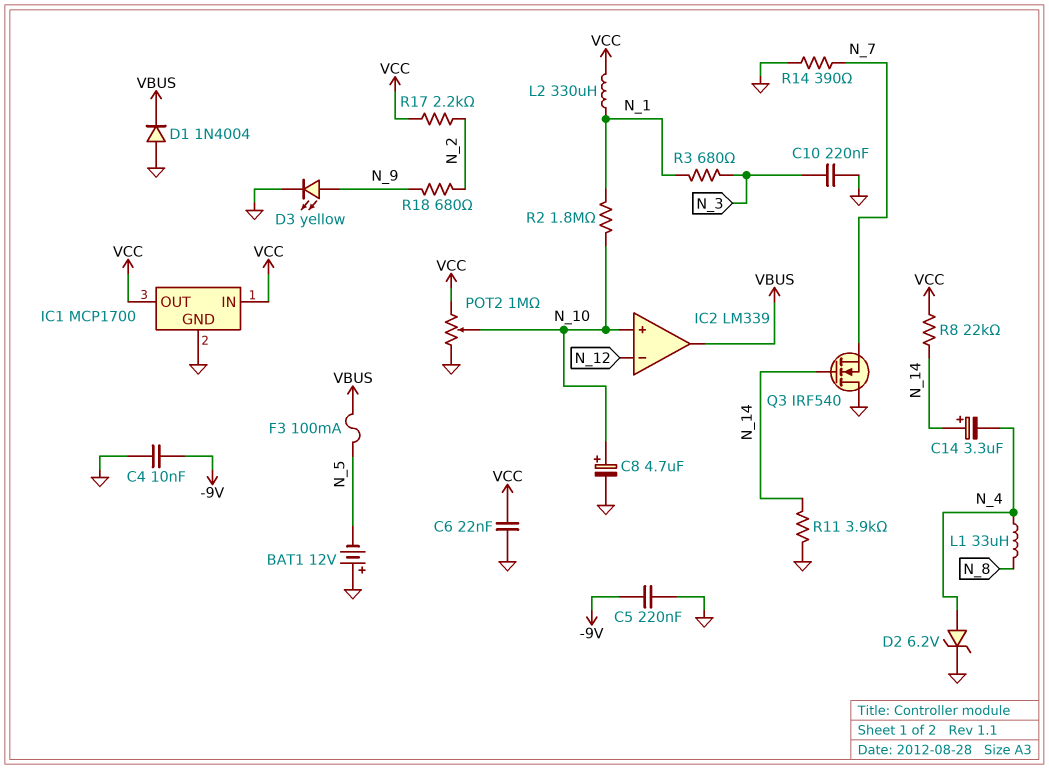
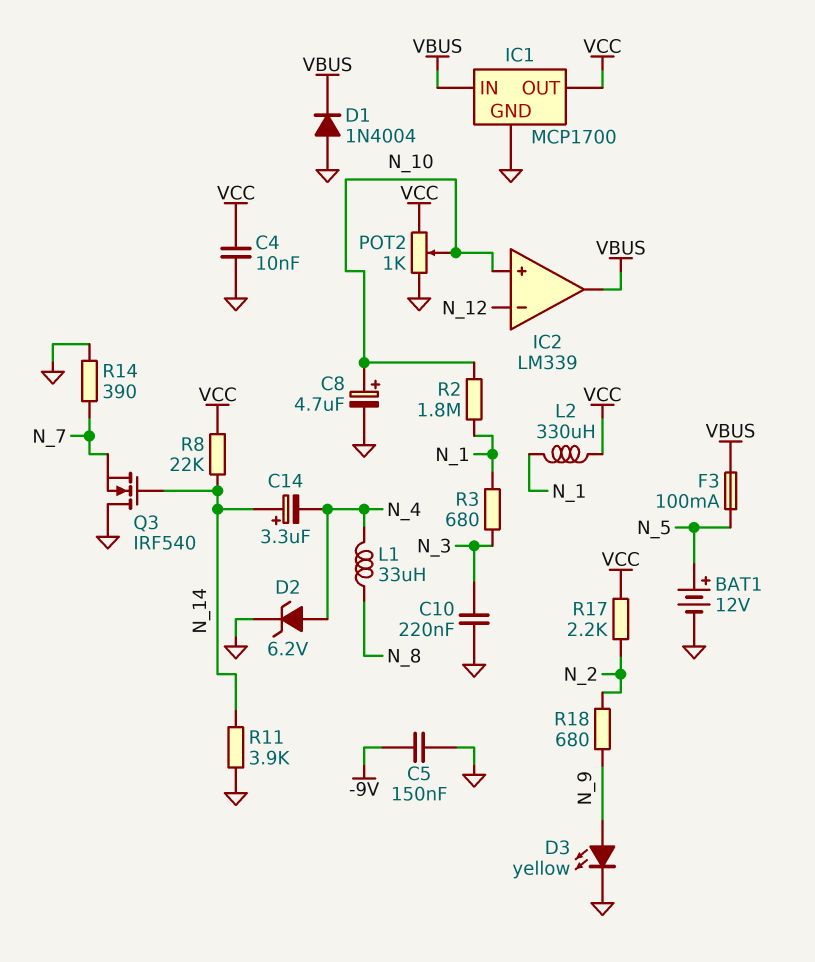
BAT1: 12V (plus GND, minus N_5) -> 12V (plus N_5, minus GND)
C4: 10nF (-9V, GND) -> 10nF (GND, VCC)
C5: 220nF (-9V, GND) -> 150nF (-9V, GND)
C6: 22nF (GND, VCC) -> none
IC1 pin IN: VCC -> VBUS
POT2: 1M (GND, VCC, wiper N_10) -> 1k (GND, VCC, wiper N_10)

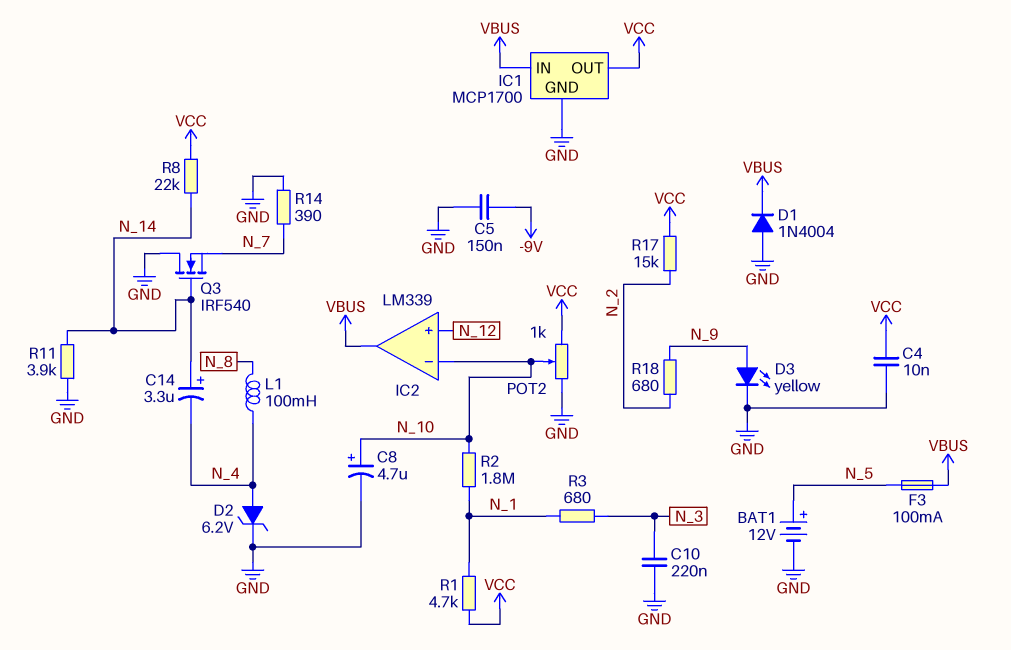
IC2 pin in+: N_10 -> N_12
IC2 pin in-: N_12 -> N_10
L1: 33uH (N_4, N_8) -> 100mH (N_4, N_8)
L2: 330uH (N_1, VCC) -> none
R1: none -> 4.7k (N_1, VCC)
R17: 2.2k (N_2, VCC) -> 15k (N_2, VCC)

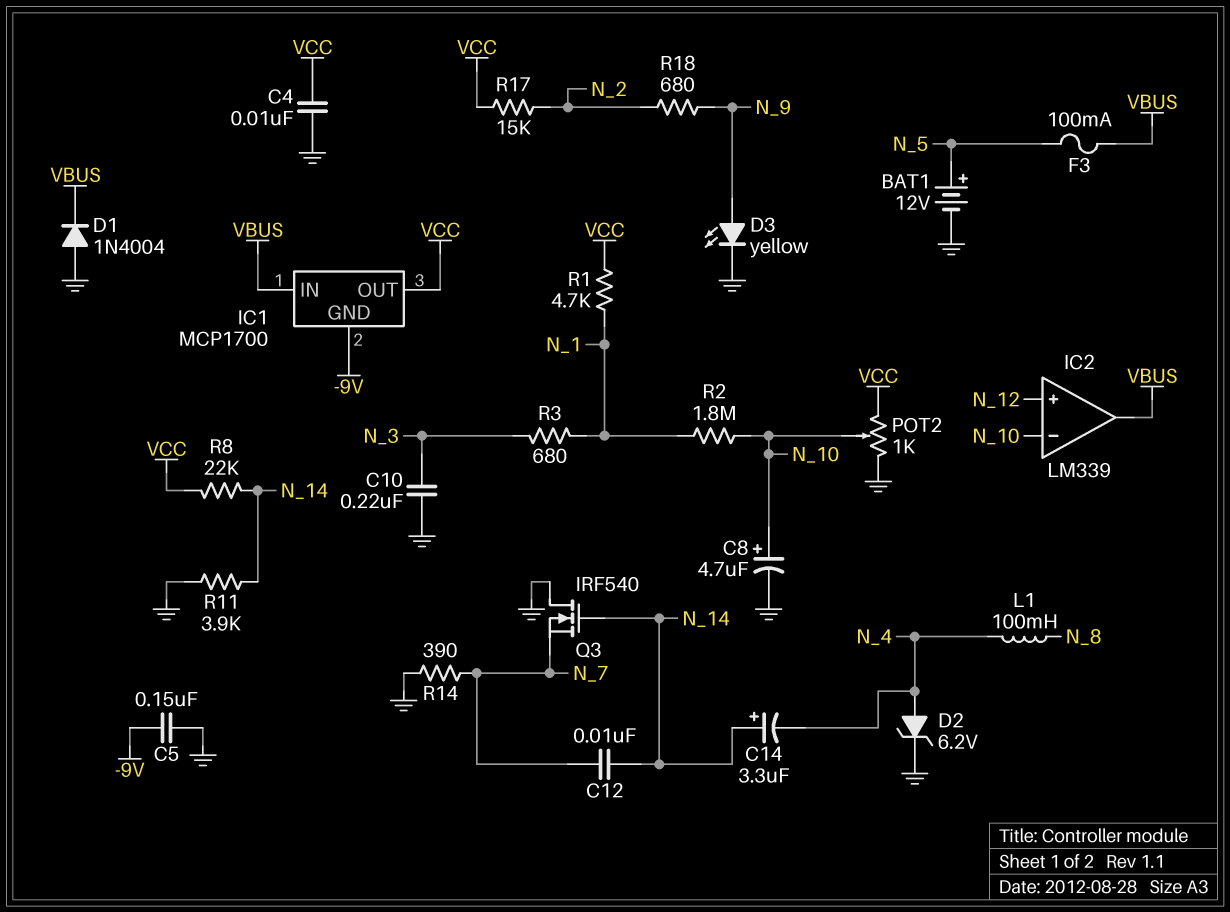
C12: none -> 10nF (N_7, N_14)
IC1 pin GND: GND -> -9V

